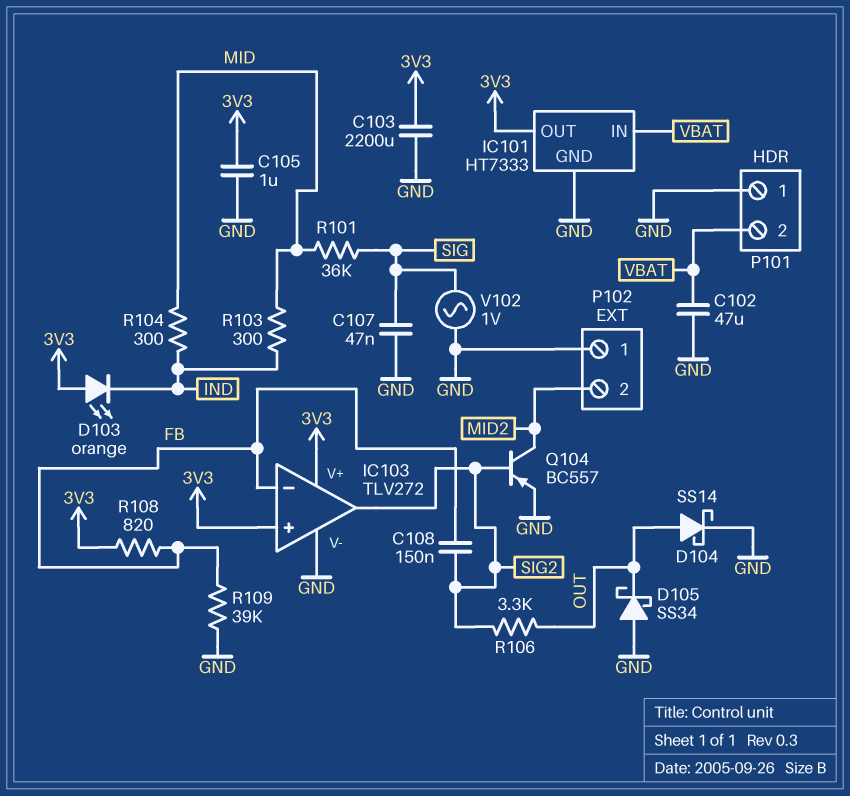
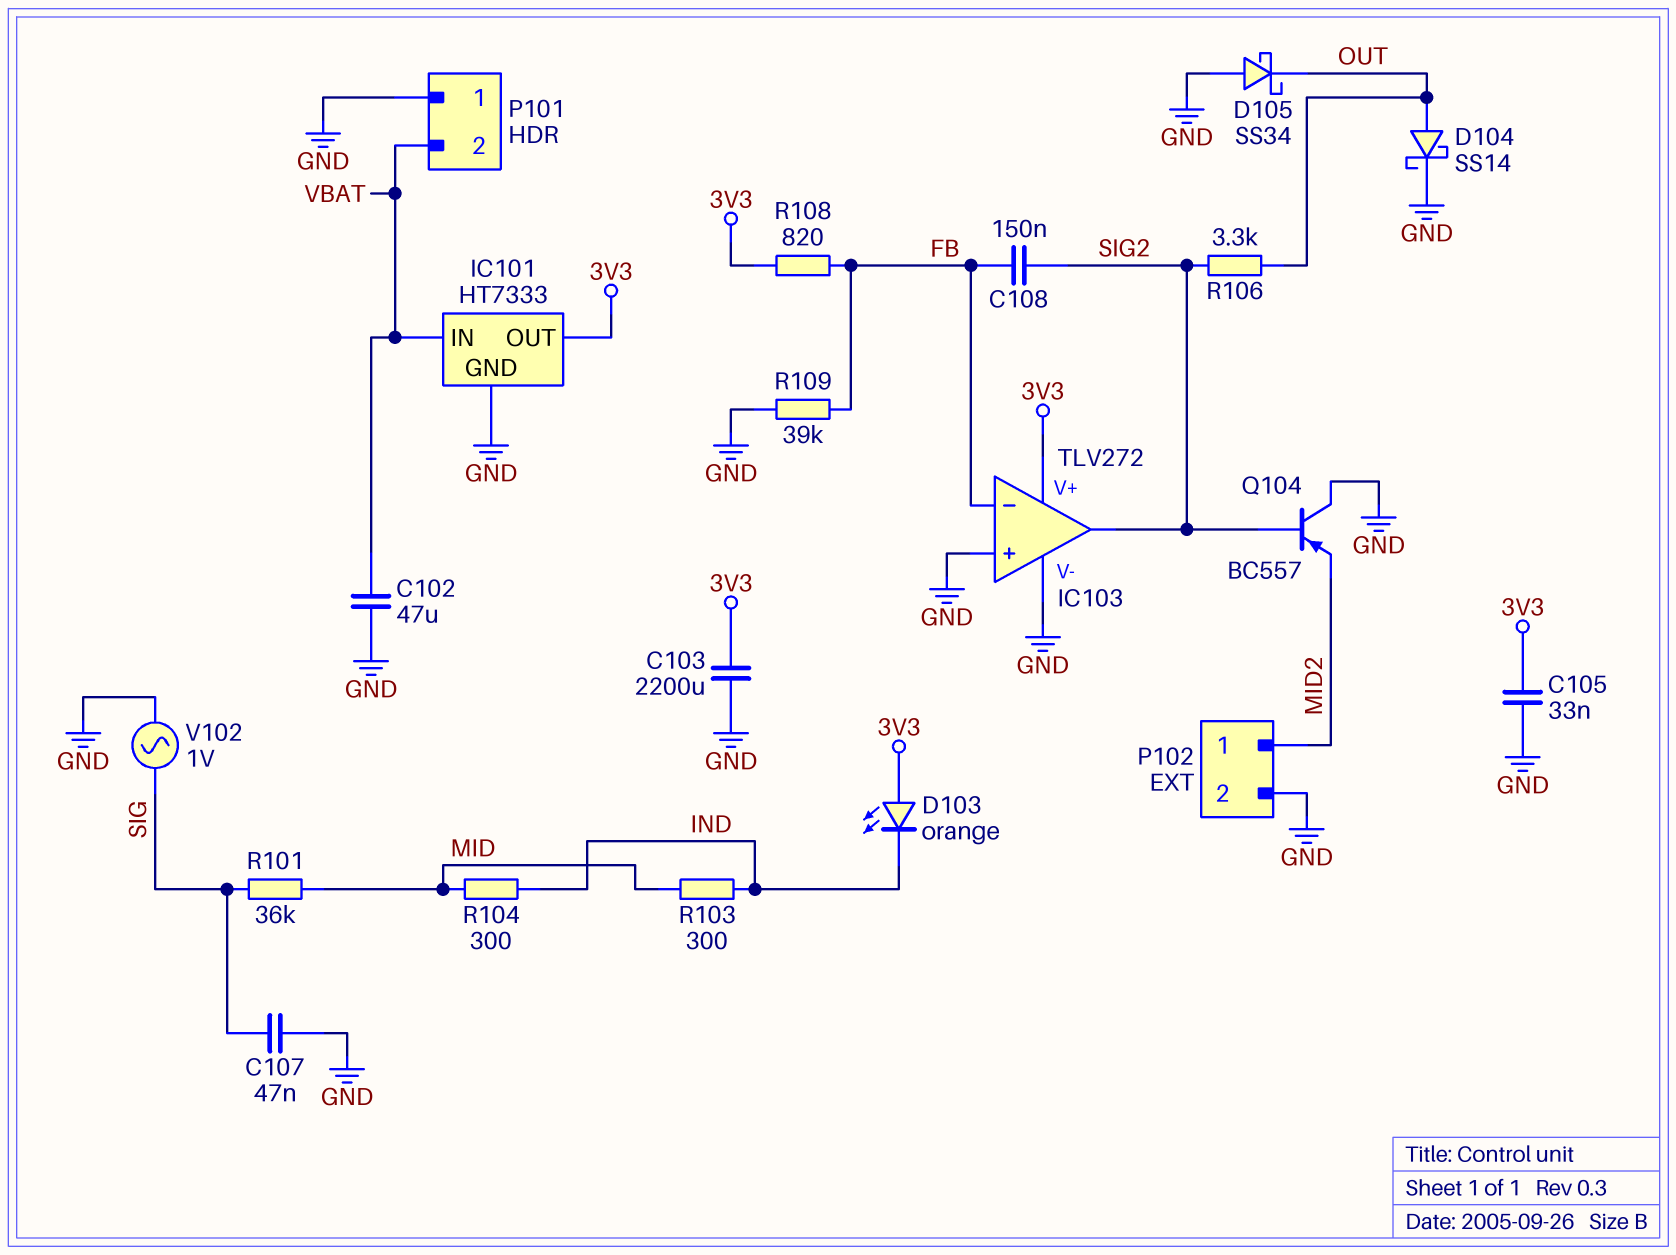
C105: 1uF (3V3, GND) -> 33nF (3V3, GND)
IC103 pin in+: 3V3 -> GND
P102 pin 1: GND -> MID2
P102 pin 2: MID2 -> GND
Q104: PNP BC557 (B SIG2, C MID2, E GND) -> PNP BC557 (B SIG2, C GND, E MID2)

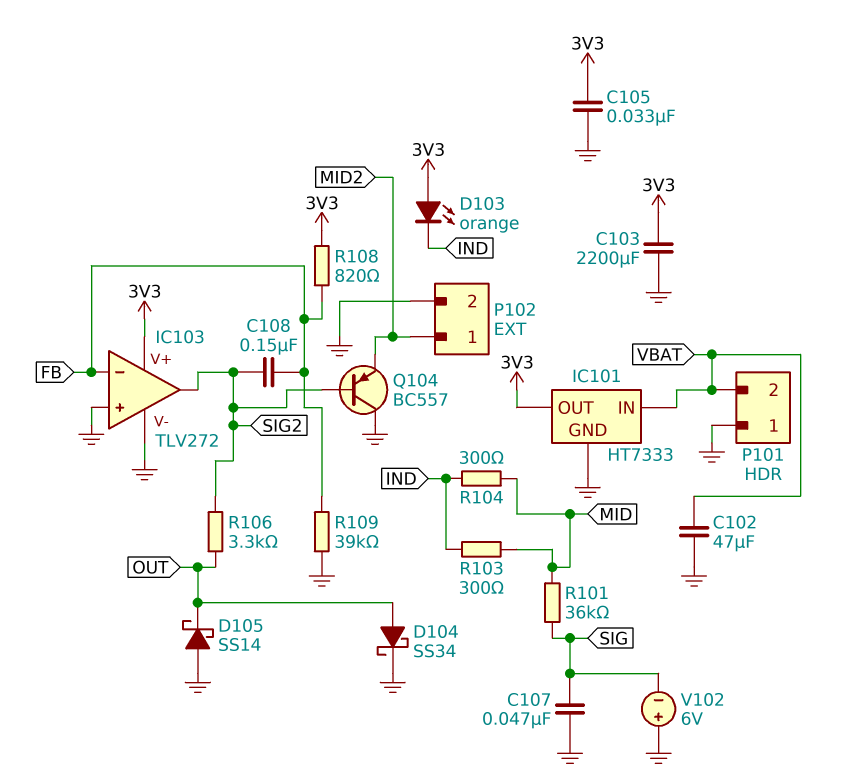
D104: schottky SS14 (A OUT, K GND) -> schottky SS34 (A OUT, K GND)
D105: schottky SS34 (A GND, K OUT) -> schottky SS14 (A GND, K OUT)
V102: AC 1V (GND, SIG) -> 6V (plus GND, minus SIG)

